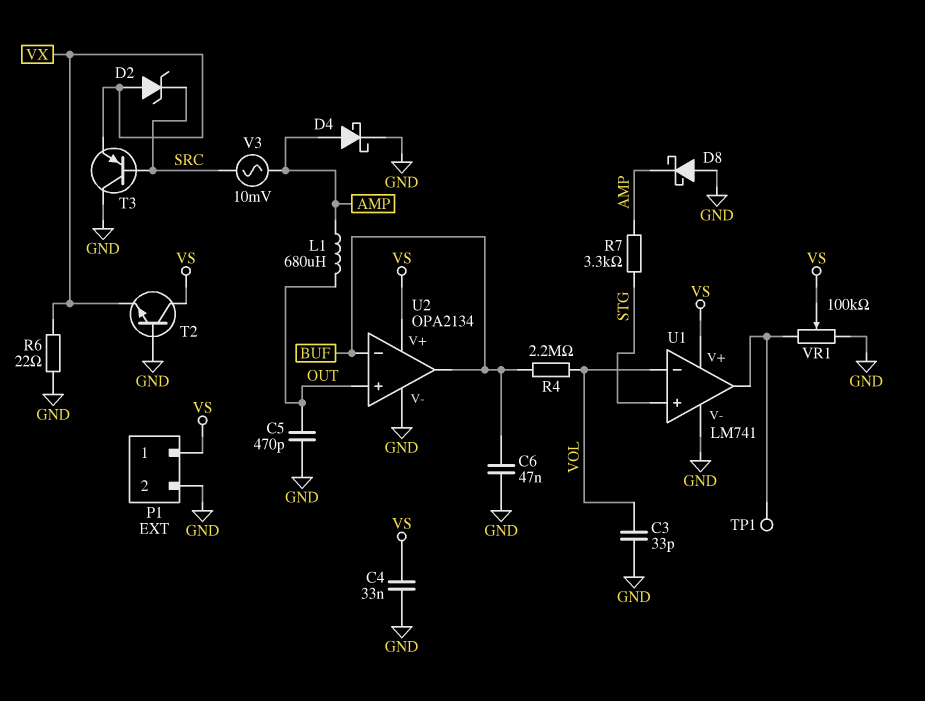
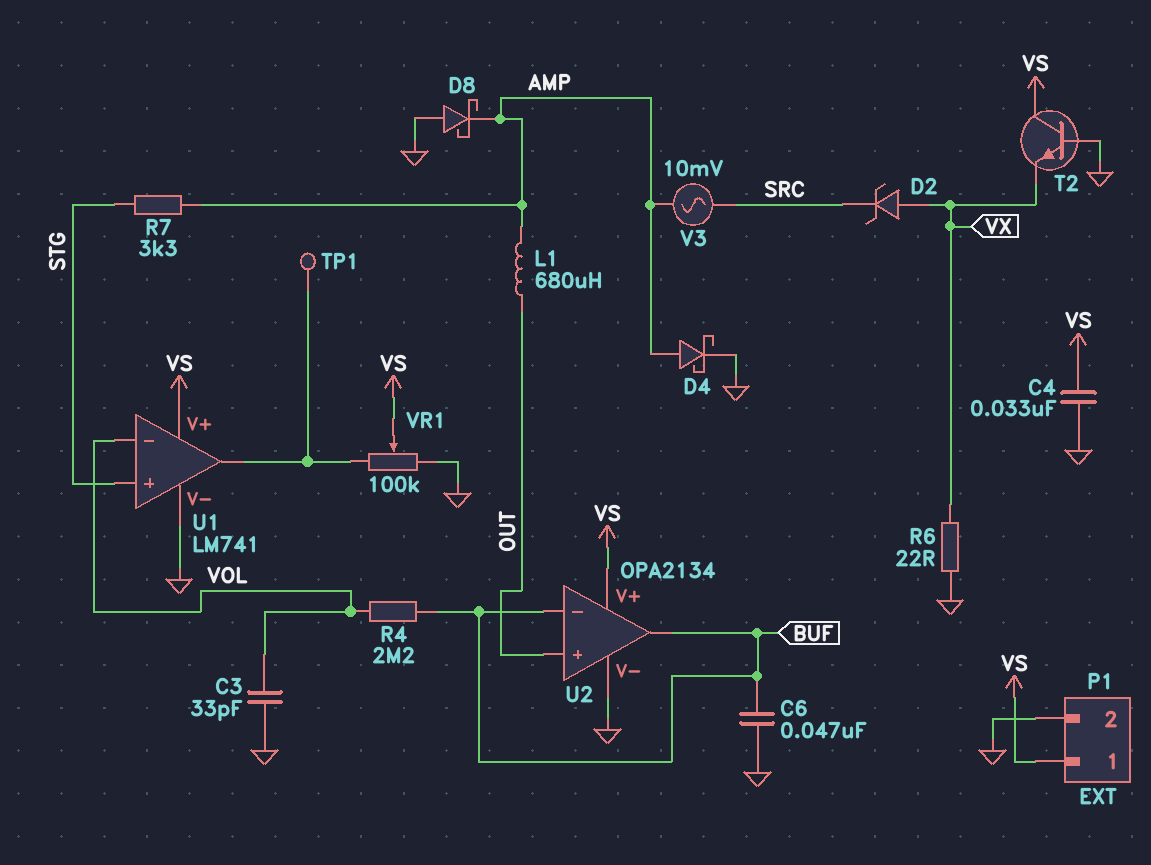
C5: 470pF (GND, OUT) -> none
T3: PNP (B SRC, C GND, E VX) -> none

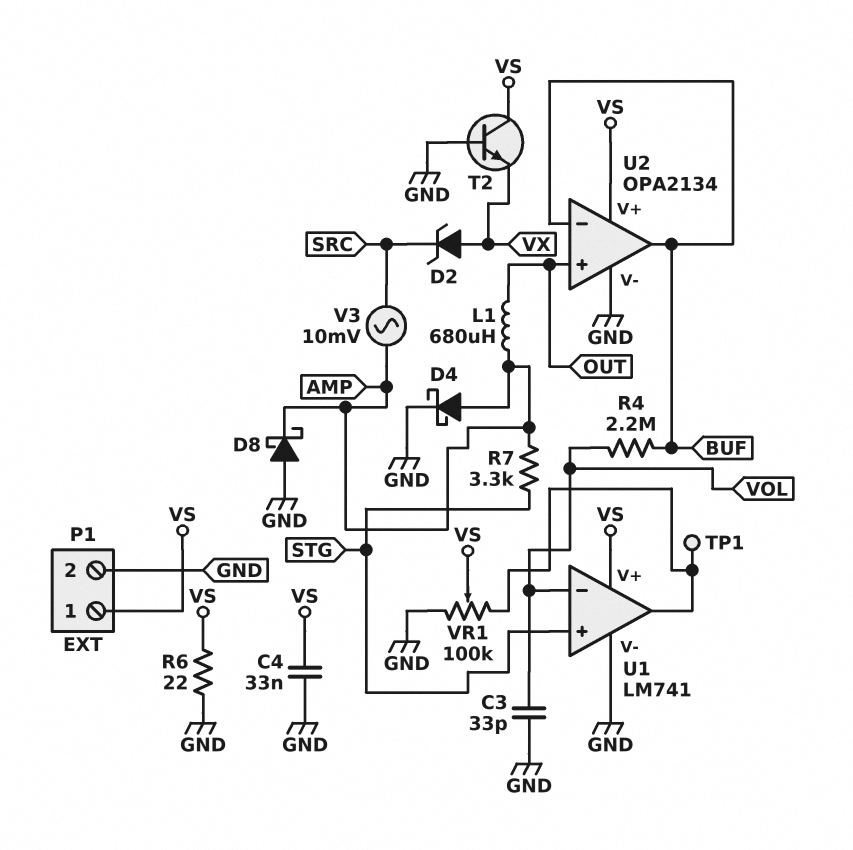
C6: 47nF (BUF, GND) -> none
R6: 22 (GND, VX) -> 22 (GND, VS)

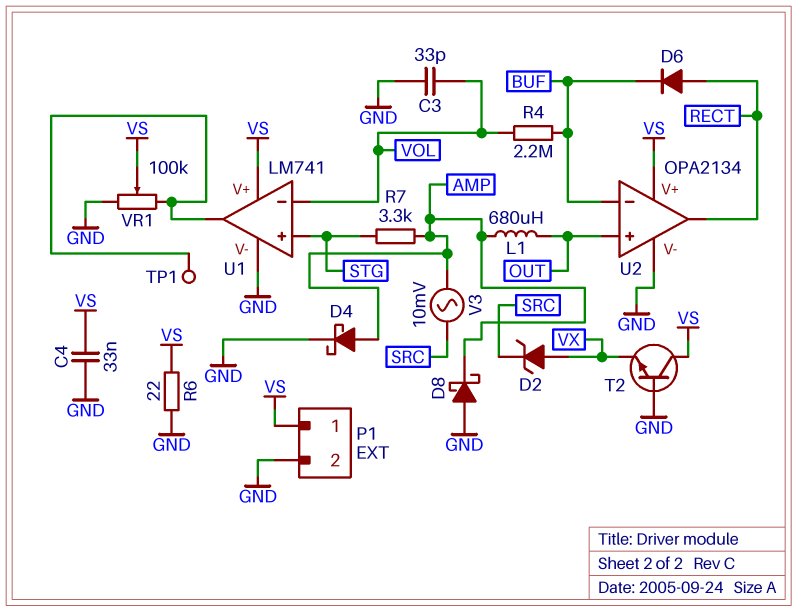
D6: none -> diode (A RECT, K BUF)
U2 pin out: BUF -> RECT

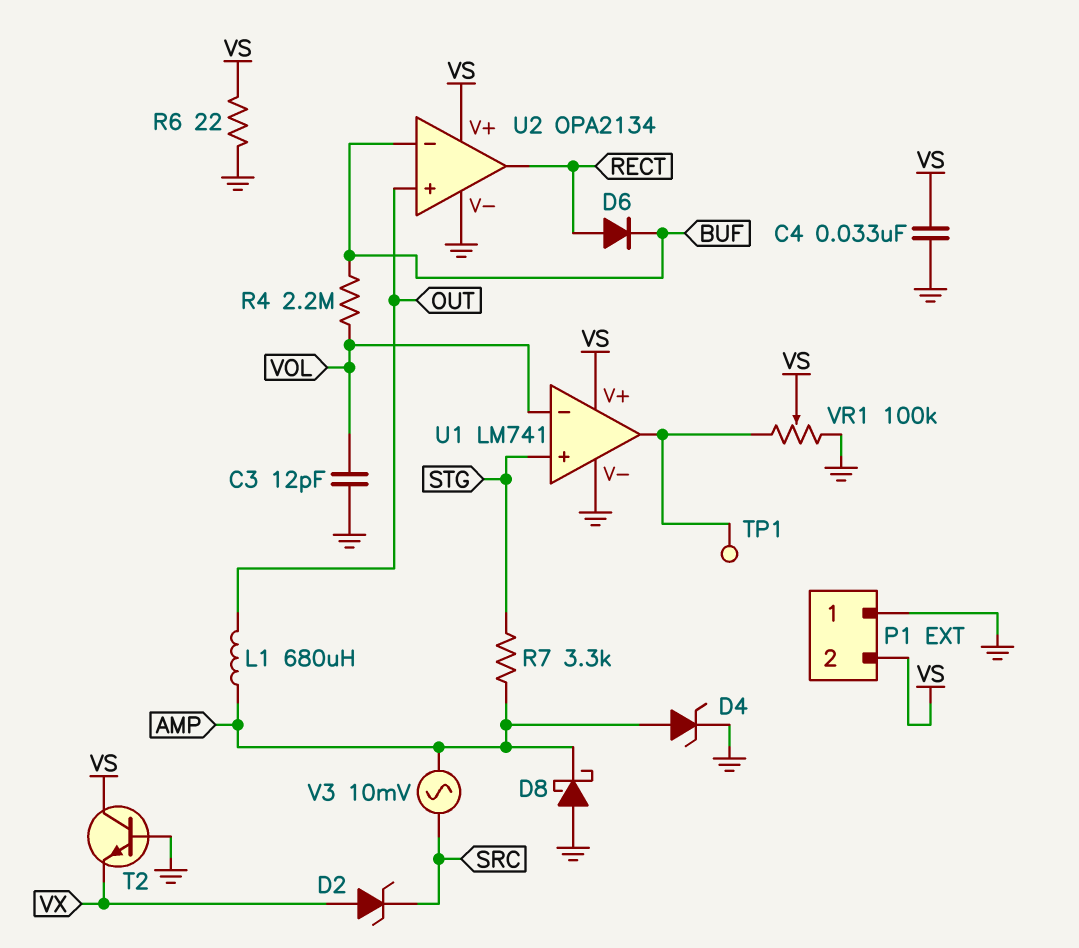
C3: 33pF (GND, VOL) -> 12pF (GND, VOL)
D4: schottky (A AMP, K GND) -> zener (A AMP, K GND)
P1 pin 1: VS -> GND
P1 pin 2: GND -> VS

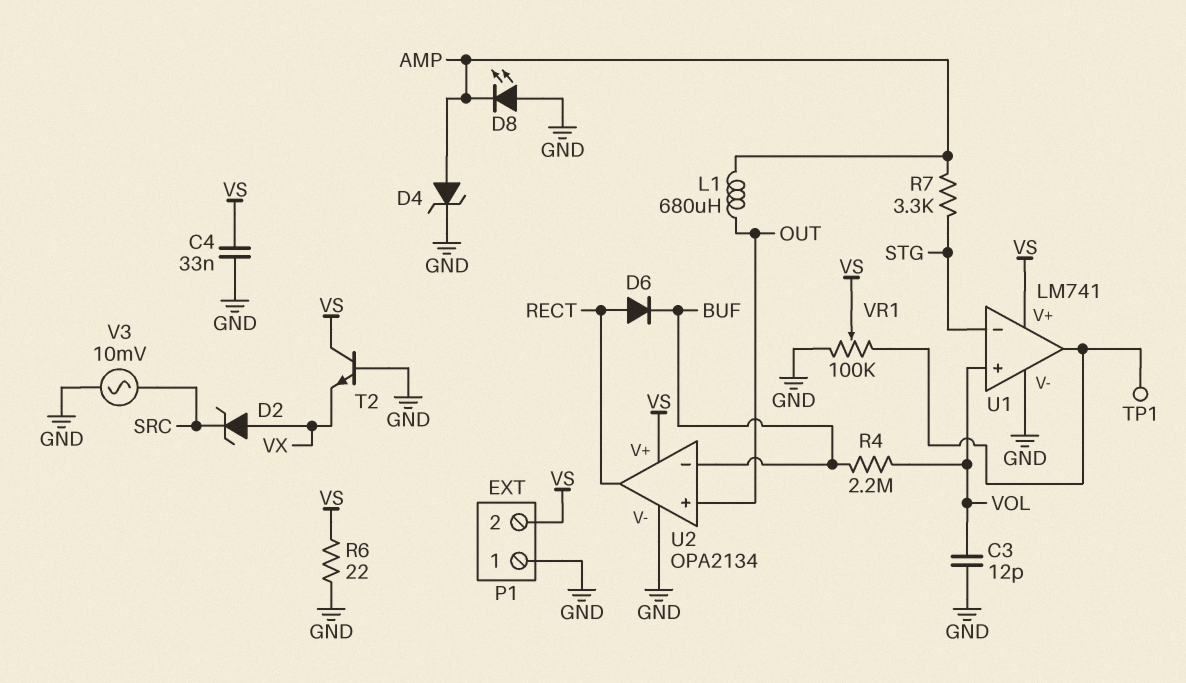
D8: schottky (A GND, K AMP) -> LED (A GND, K AMP)
U1 pin in+: STG -> VOL
U1 pin in-: VOL -> STG
V3: AC 10mV (AMP, SRC) -> AC 10mV (GND, SRC)

